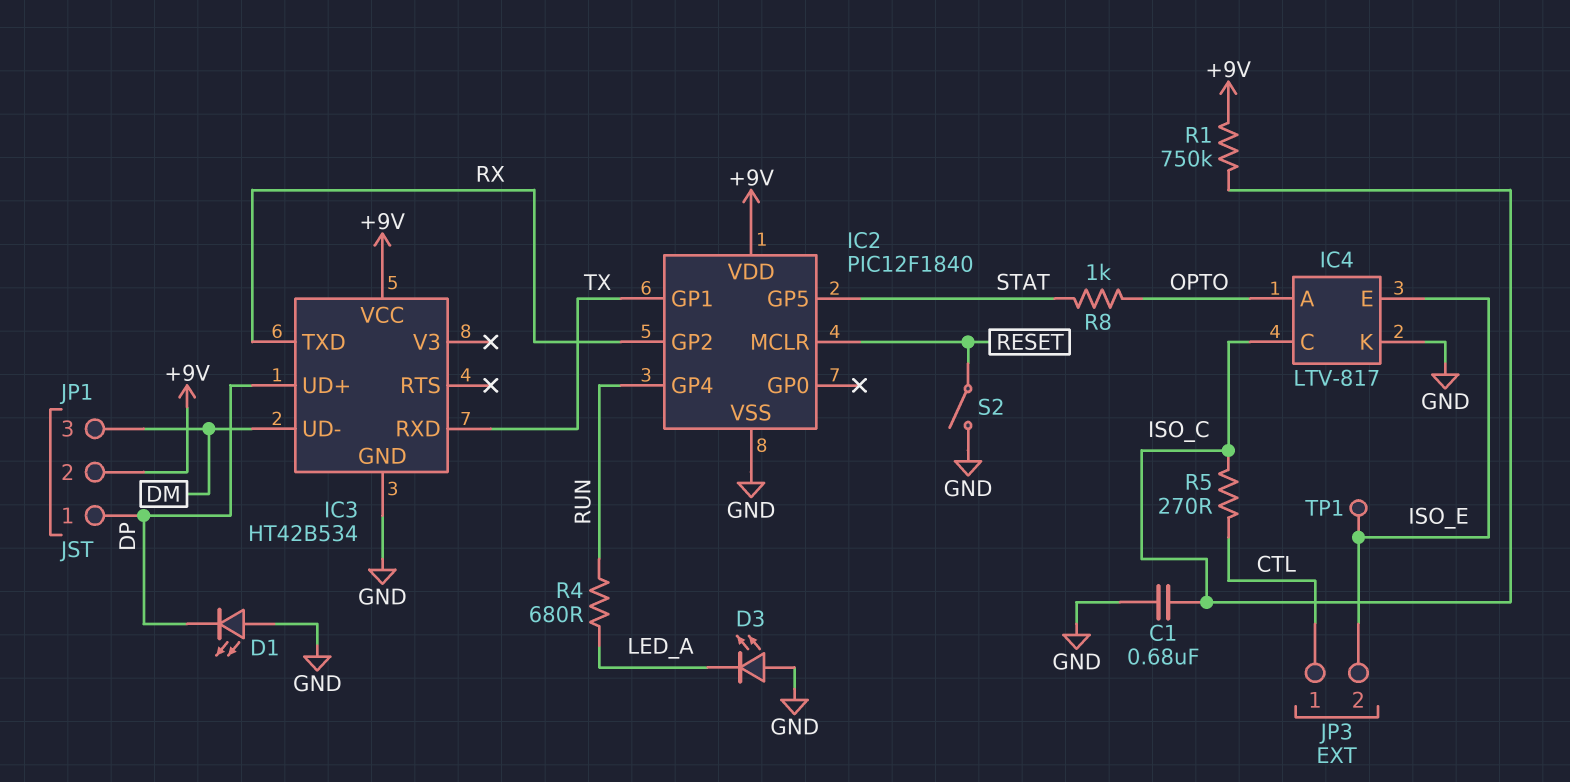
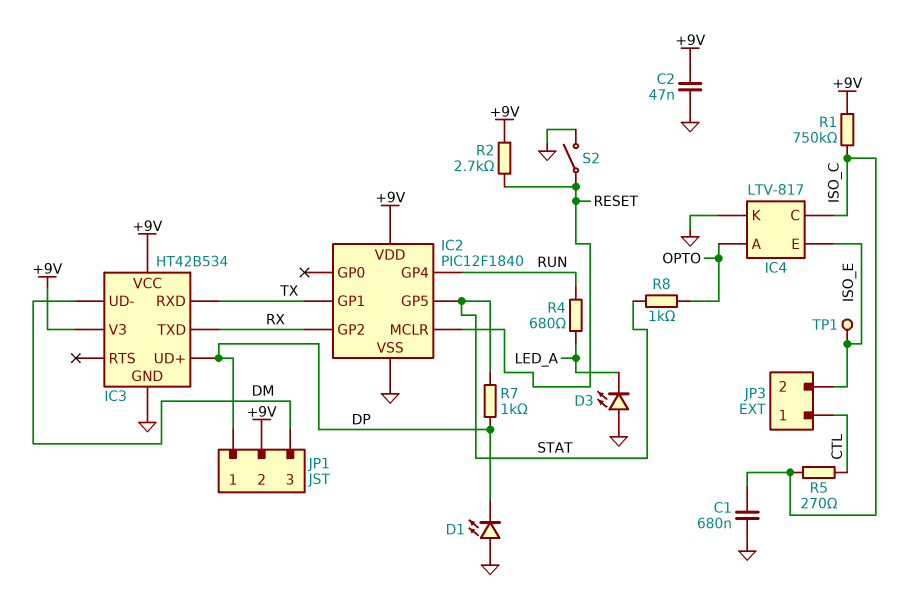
C2: none -> 47nF (+9V, GND)
IC3 pin V3: none -> +9V
R2: none -> 2.7k (+9V, RESET)
R7: none -> 1k (DP, STAT)

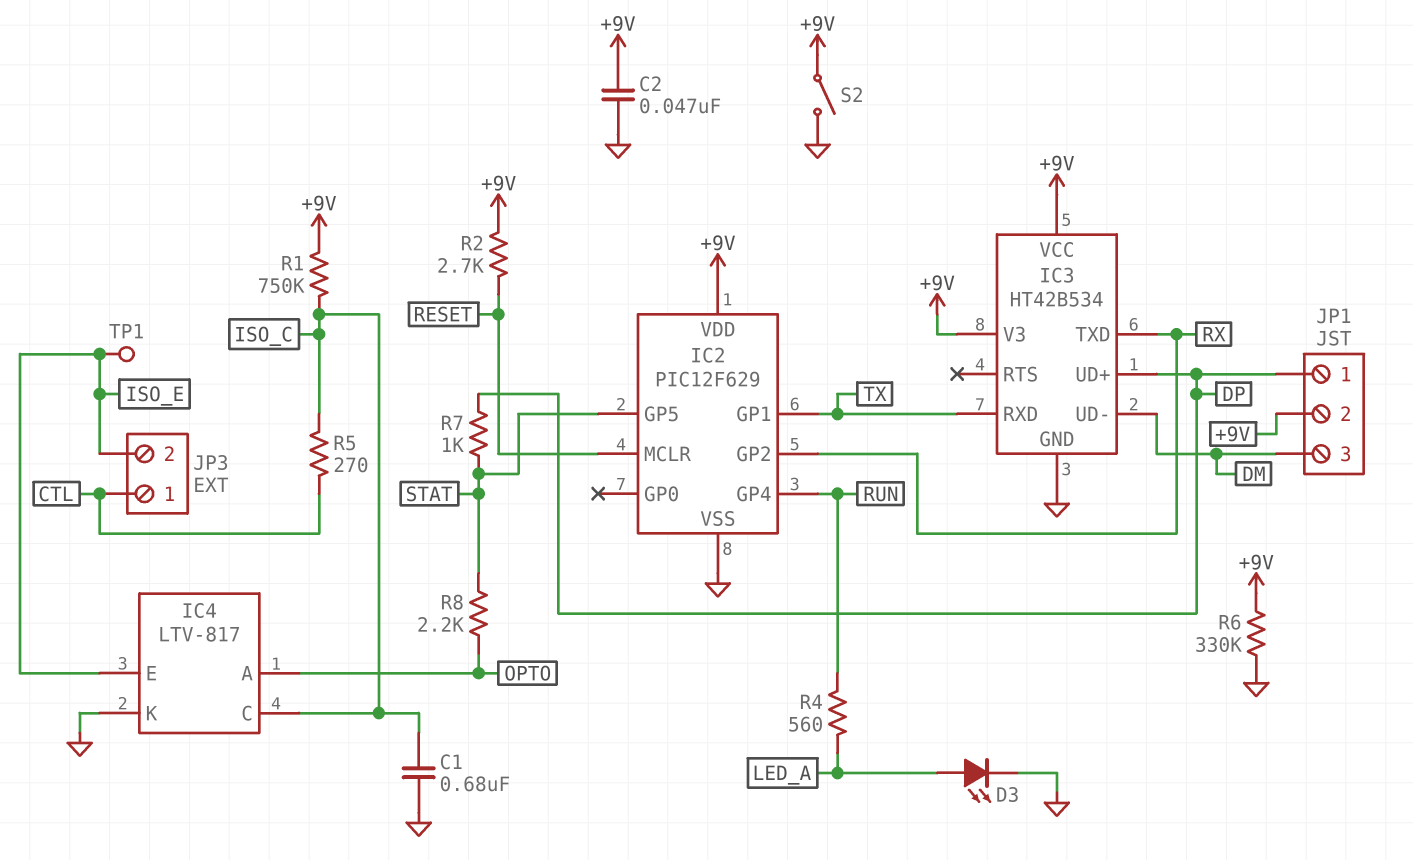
D1: LED (A GND, K DP) -> none
D3: LED (A GND, K LED_A) -> LED (A LED_A, K GND)
IC2: PIC12F1840 -> PIC12F629
R4: 680 (LED_A, RUN) -> 560 (LED_A, RUN)
R6: none -> 330k (+9V, GND)
R8: 1k (OPTO, STAT) -> 2.2k (OPTO, STAT)
S2: switch (GND, RESET) -> switch (+9V, GND)

